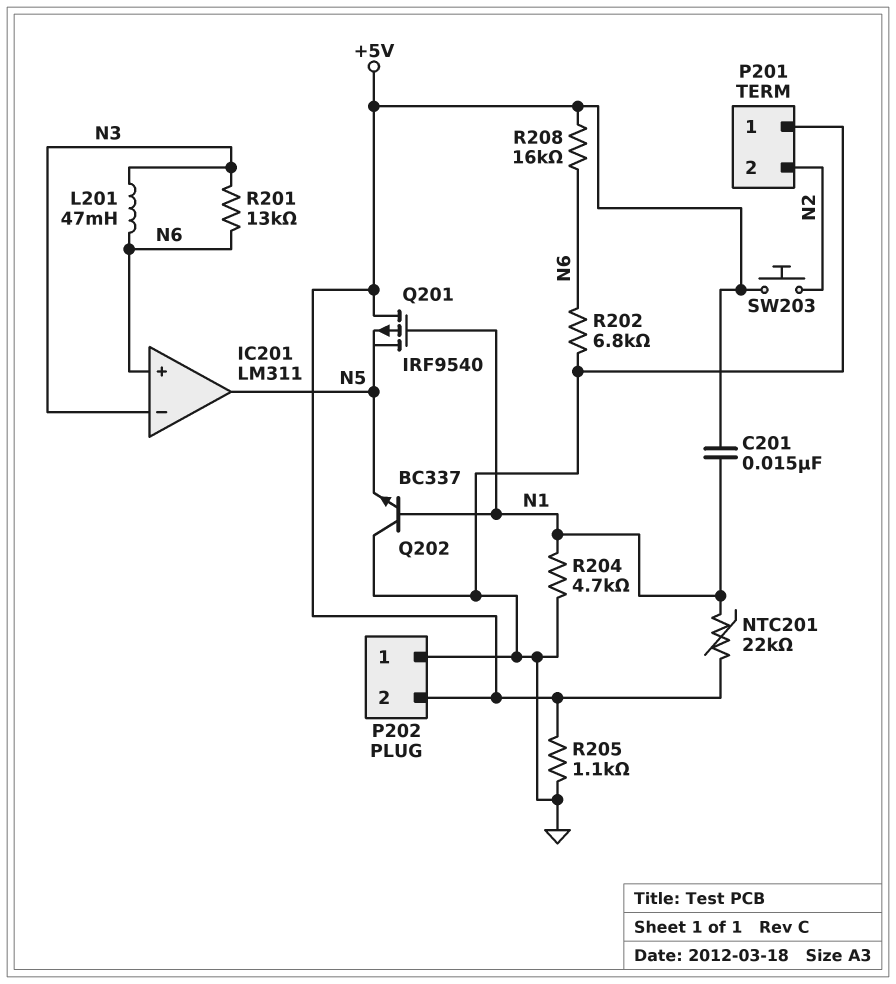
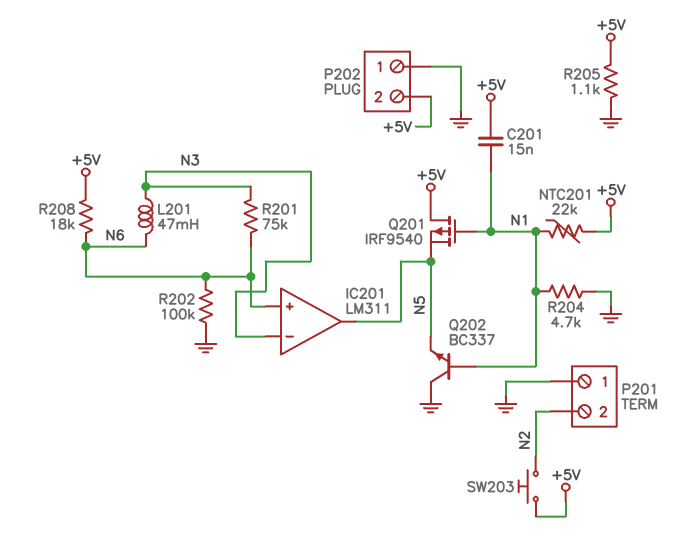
R201: 13k (N3, N6) -> 75k (N3, N6)
R202: 6.8k (GND, N6) -> 100k (GND, N6)
R208: 16k (+5V, N6) -> 18k (+5V, N6)

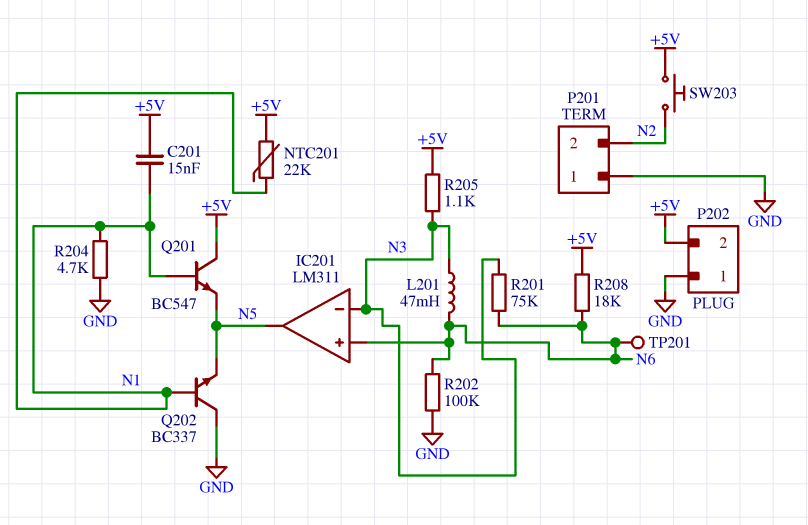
Q201: PMOS IRF9540 (G N1, D +5V, S N5) -> NPN BC547 (B N1, C +5V, E N5)
R205: 1.1k (+5V, GND) -> 1.1k (+5V, N3)
TP201: none -> test point (N6)

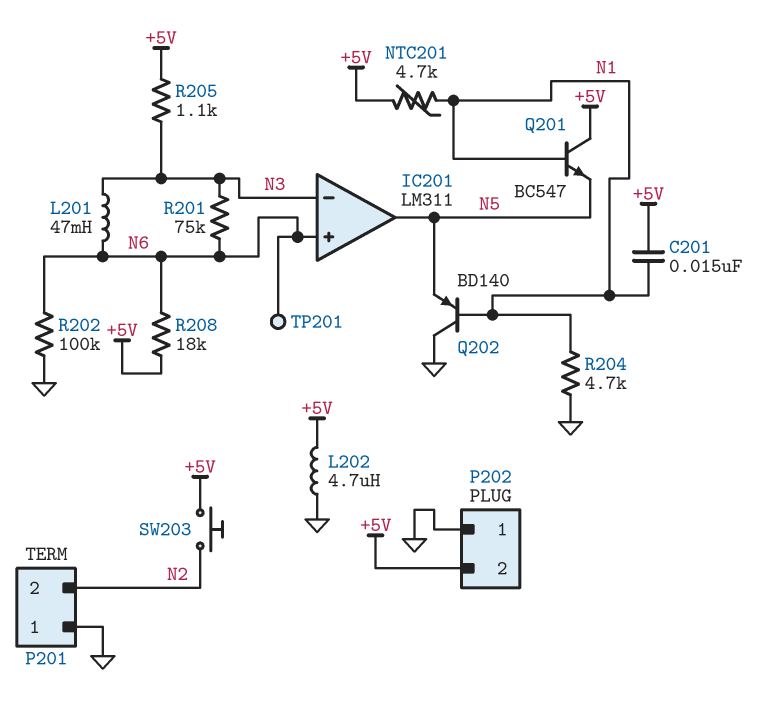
L202: none -> 4.7uH (+5V, GND)
NTC201: 22k (+5V, N1) -> 4.7k (+5V, N1)
Q202: NPN BC337 (B N1, C GND, E N5) -> PNP BD140 (B N1, C GND, E N5)

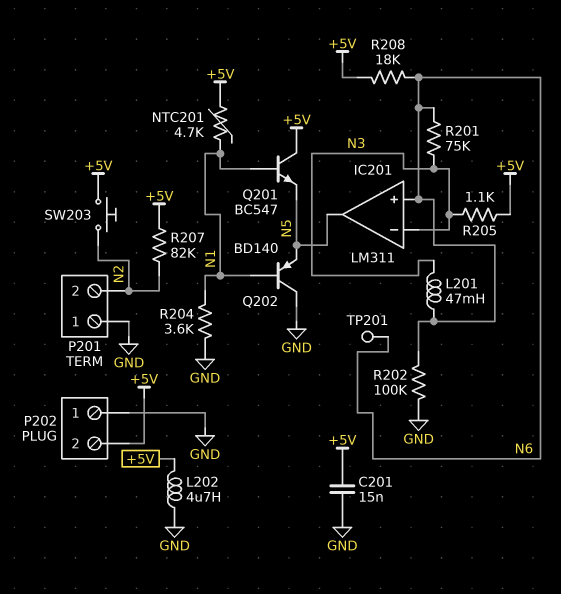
C201: 15nF (+5V, N1) -> 15nF (+5V, GND)
R204: 4.7k (GND, N1) -> 3.6k (GND, N1)
R207: none -> 82k (+5V, N2)

